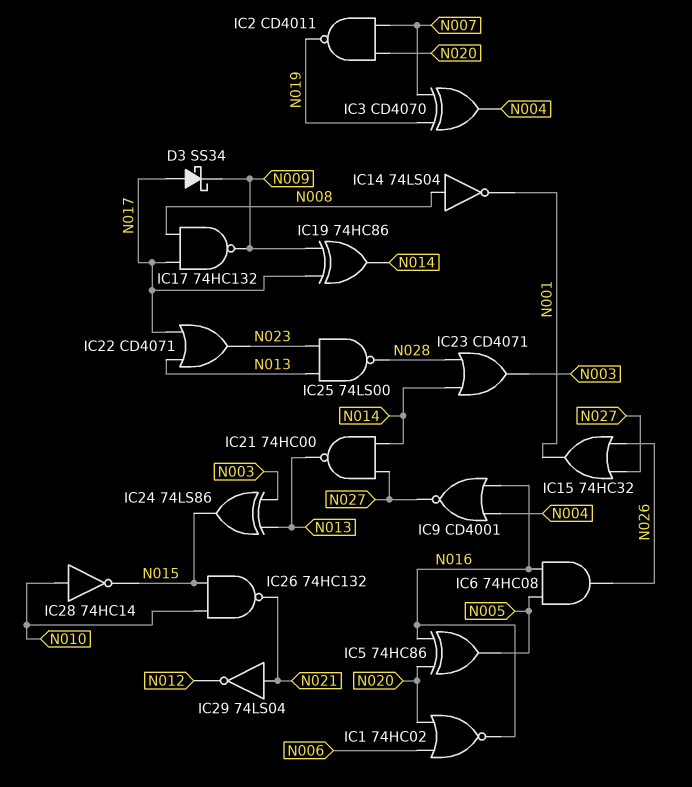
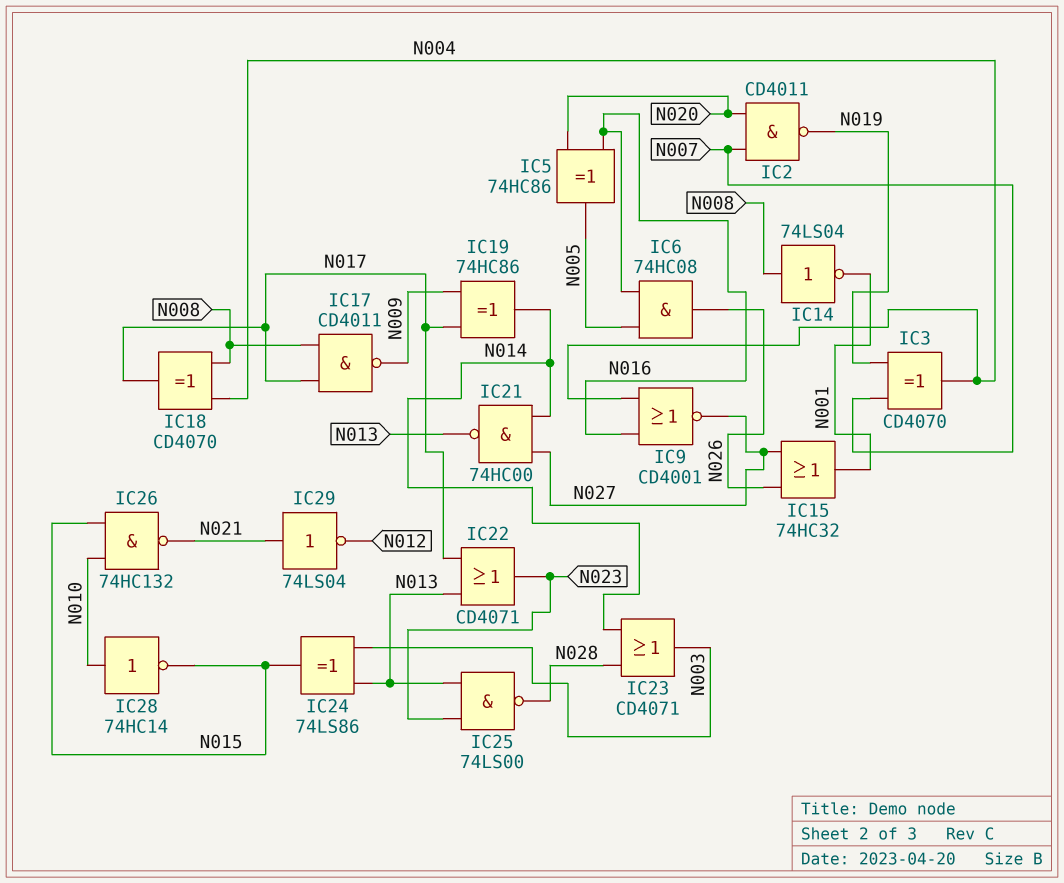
D3: schottky SS34 (A N017, K N009) -> none
IC1: NOR 74HC02 (in N006, in N020, out N016) -> none
IC17: NAND 74HC132 (in N008, in N017, out N009) -> NAND CD4011 (in N008, in N017, out N009)
IC18: none -> XOR CD4070 (in N004, in N008, out N017)

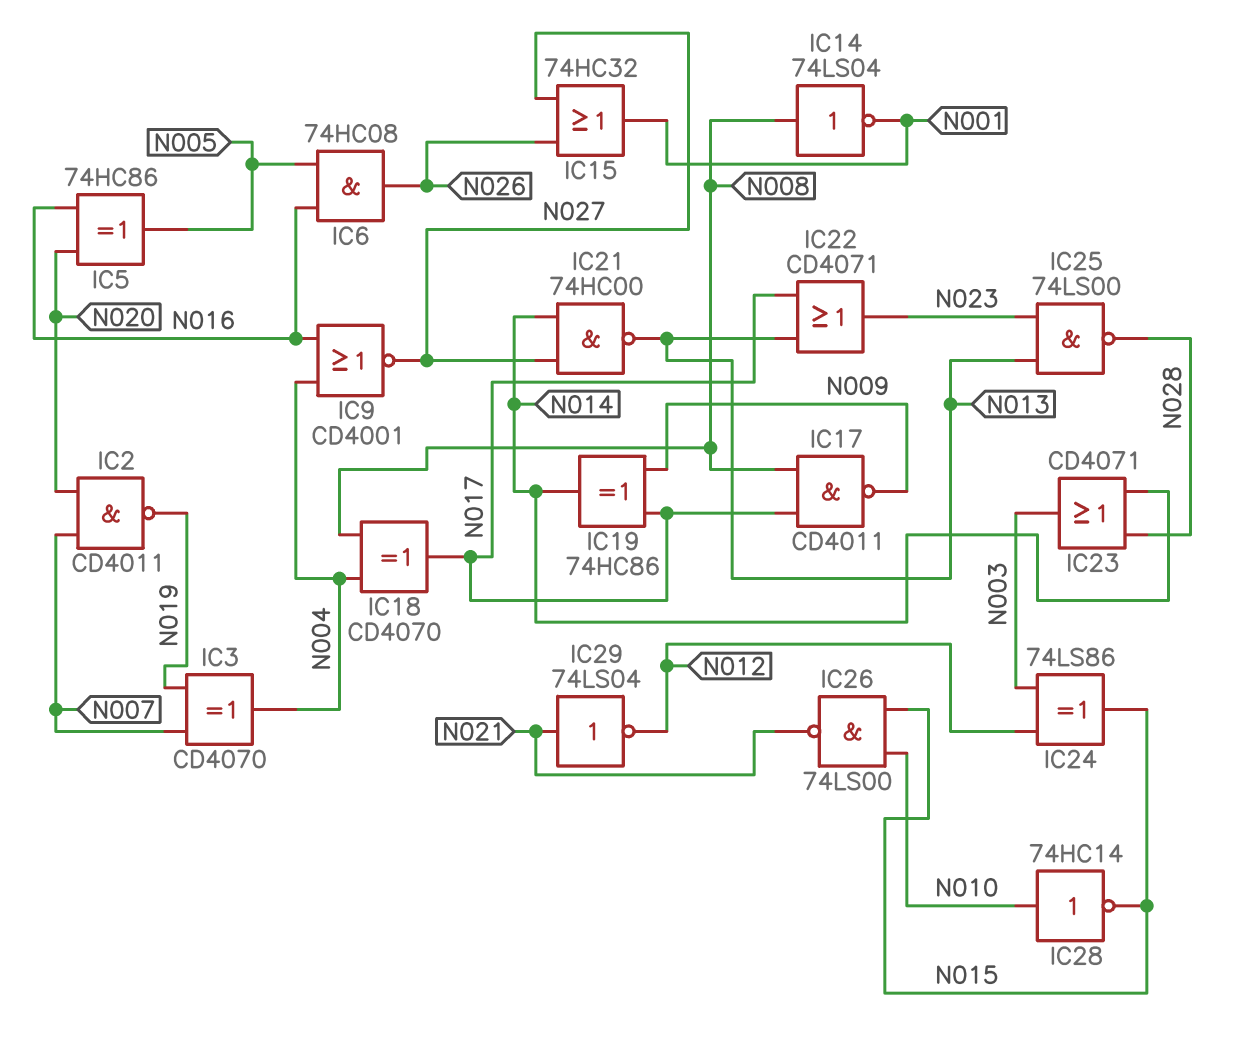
IC24: XOR 74LS86 (in N003, in N013, out N015) -> XOR 74LS86 (in N003, in N012, out N015)
IC26: NAND 74HC132 (in N010, in N015, out N021) -> NAND 74LS00 (in N010, in N015, out N021)

